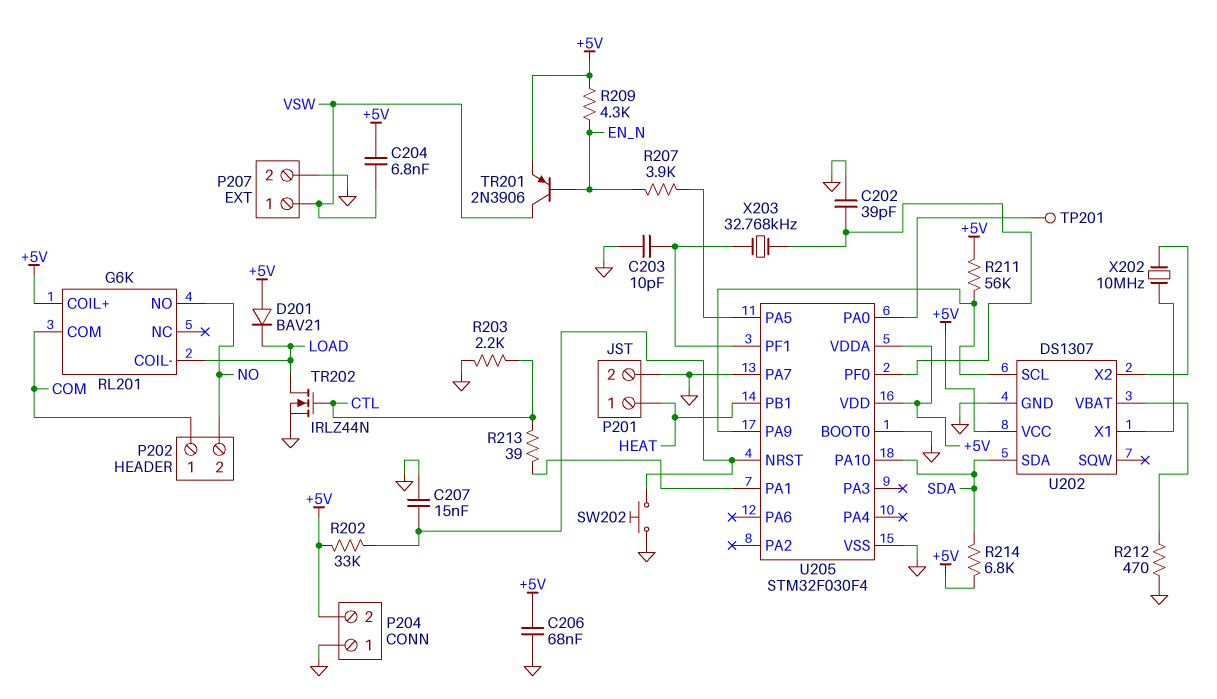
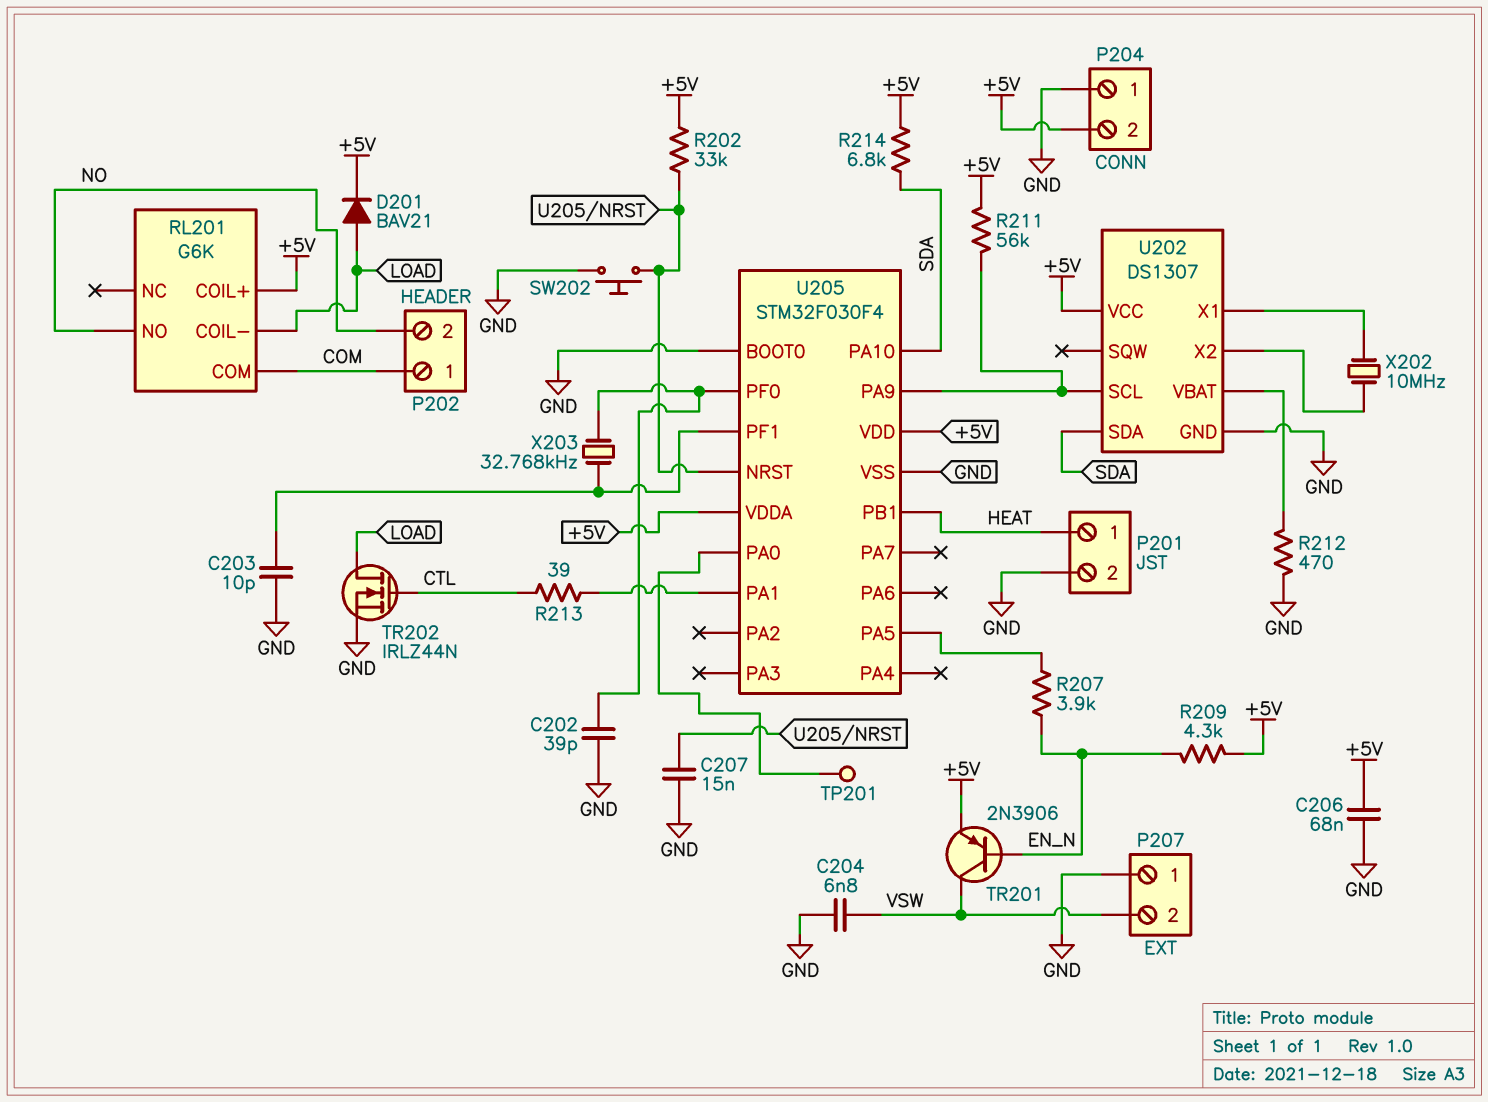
C204: 6.8nF (+5V, VSW) -> 6.8nF (GND, VSW)
D201: diode BAV21 (A +5V, K LOAD) -> diode BAV21 (A LOAD, K +5V)
P207 pin 1: VSW -> GND
P207 pin 2: GND -> VSW
R203: 2.2k (CTL, GND) -> none
U205 pin PA7: GND -> none

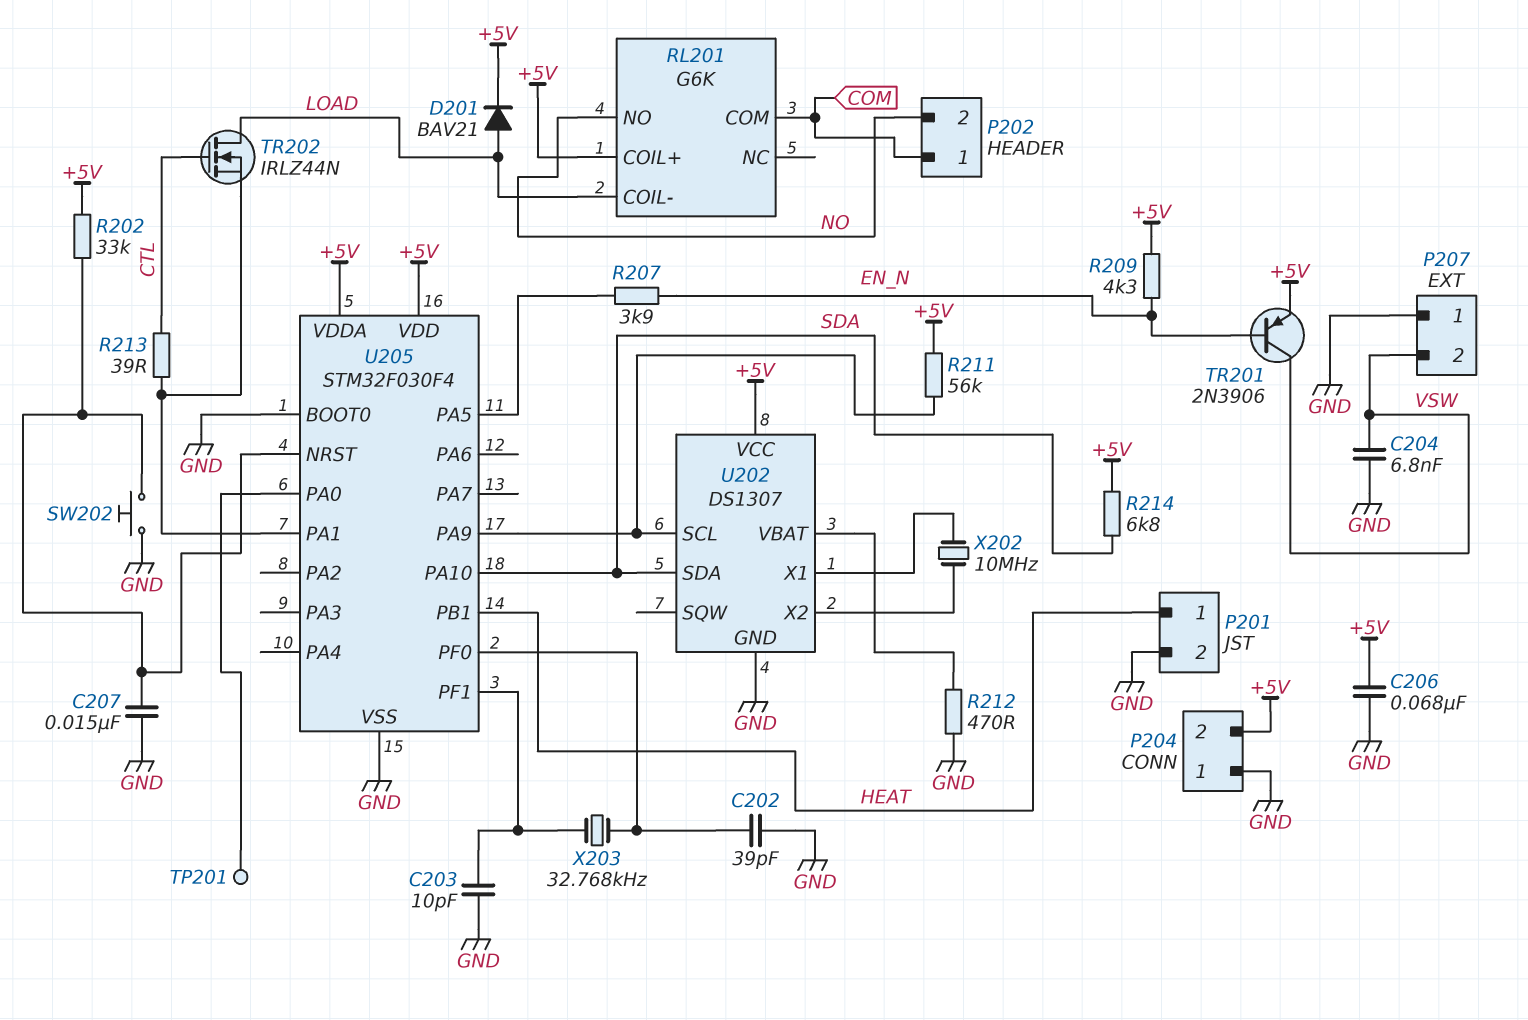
TR202: NMOS IRLZ44N (G CTL, D LOAD, S GND) -> NMOS IRLZ44N (G CTL, D LOAD, S U205/PA1)

